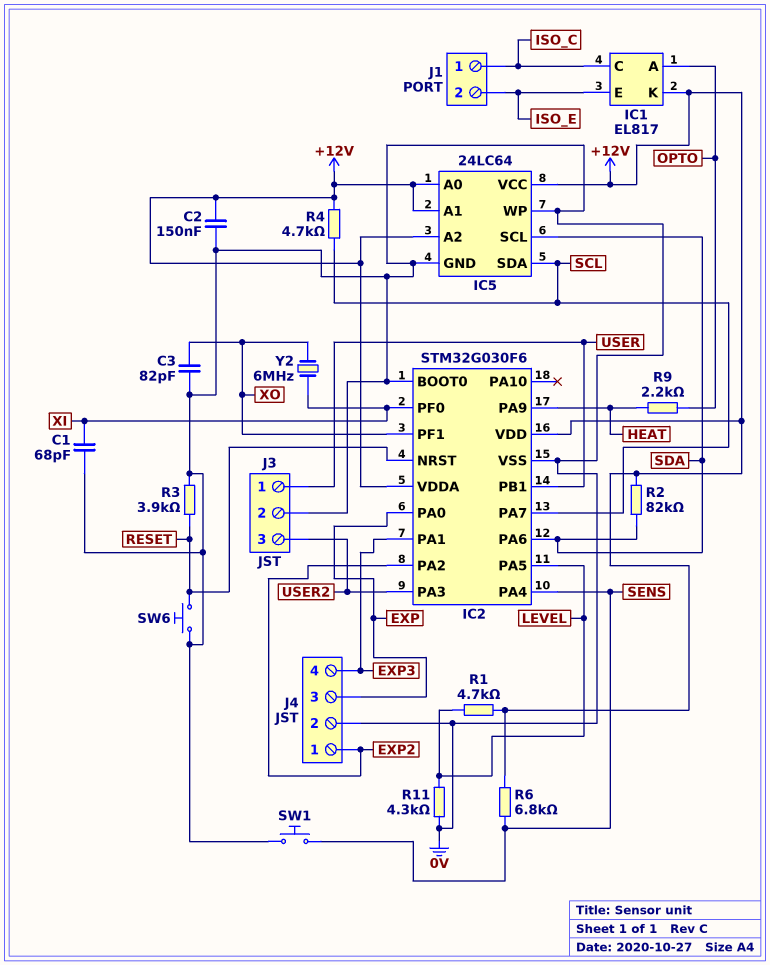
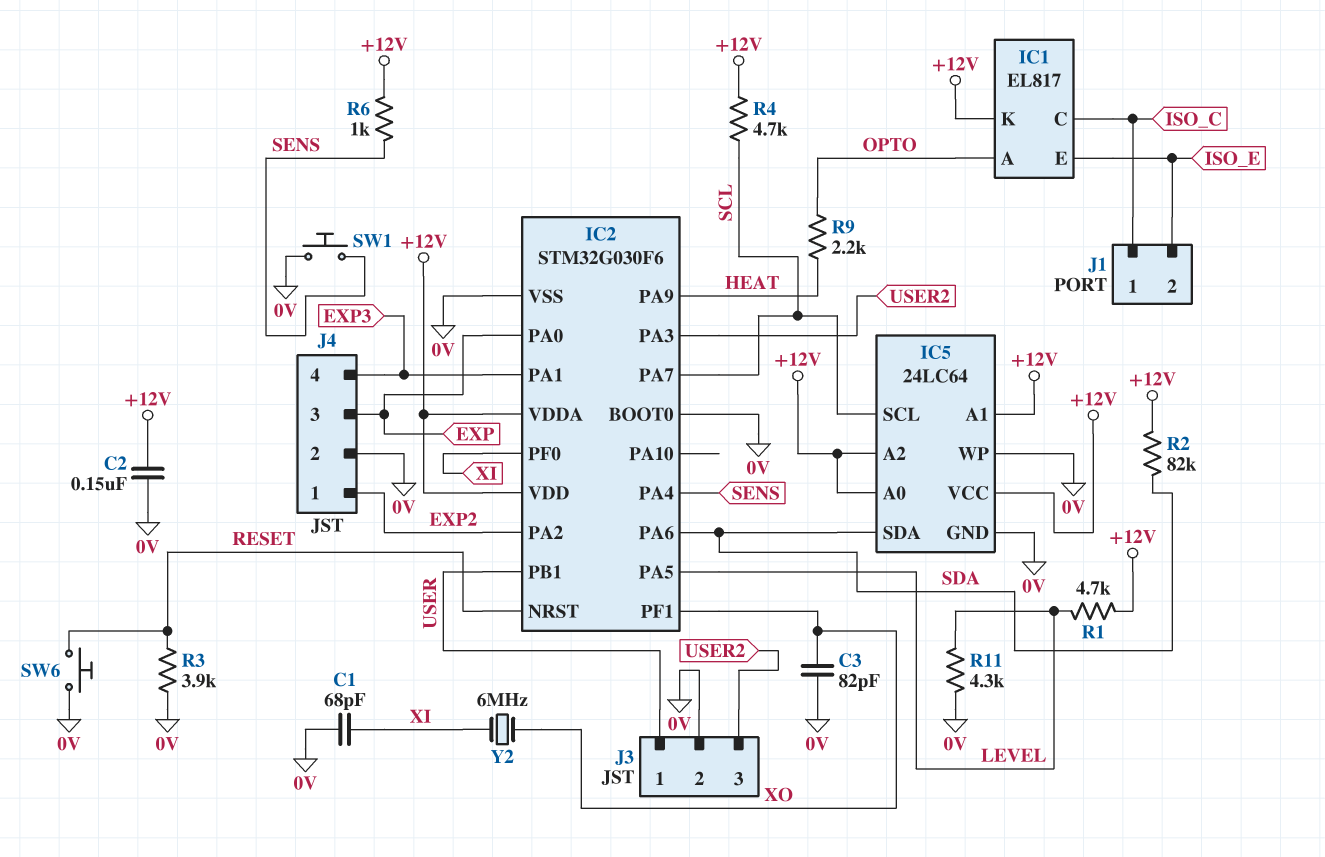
IC5 pin SCL: SDA -> SCL
IC5 pin SDA: SCL -> SDA
R6: 6.8k (+12V, SENS) -> 1k (+12V, SENS)

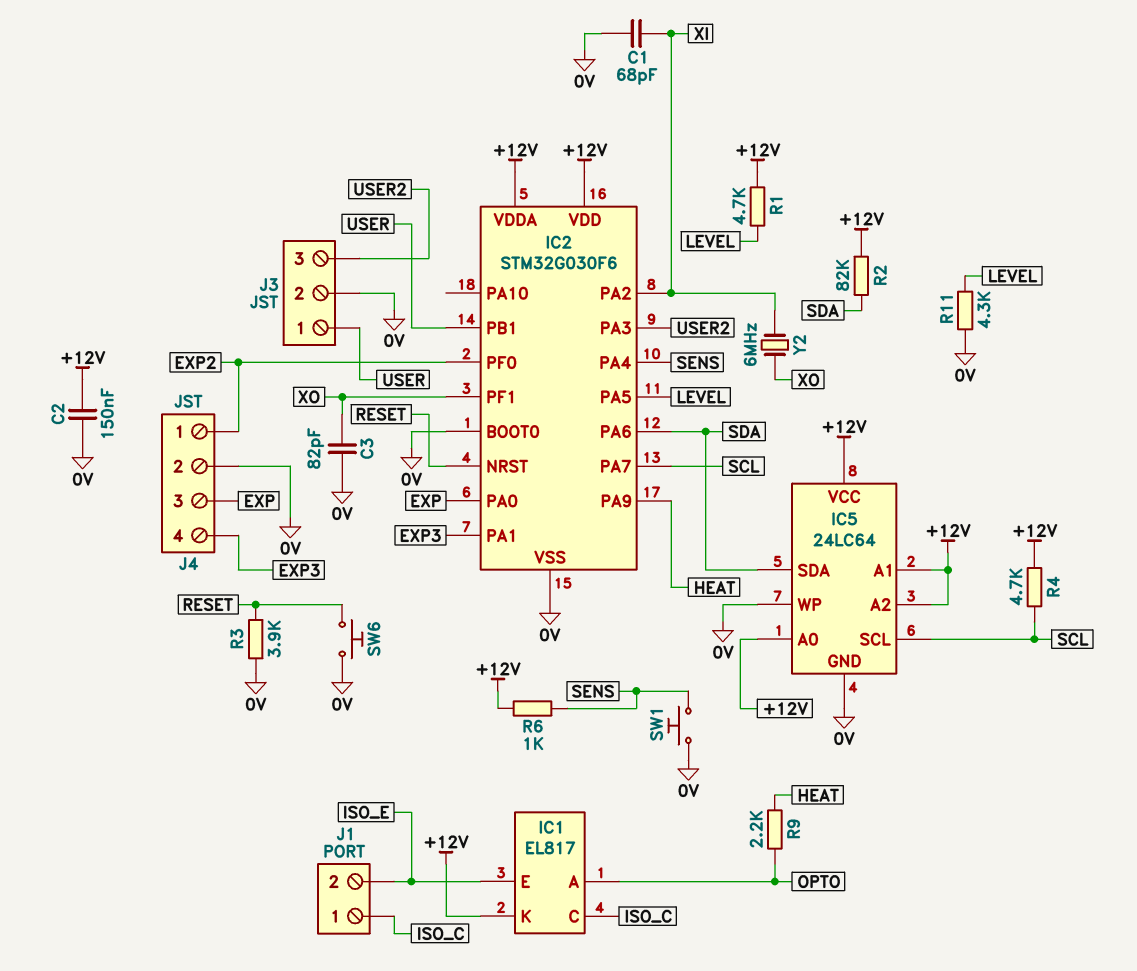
IC2 pin PA2: EXP2 -> XI
IC2 pin PF0: XI -> EXP2

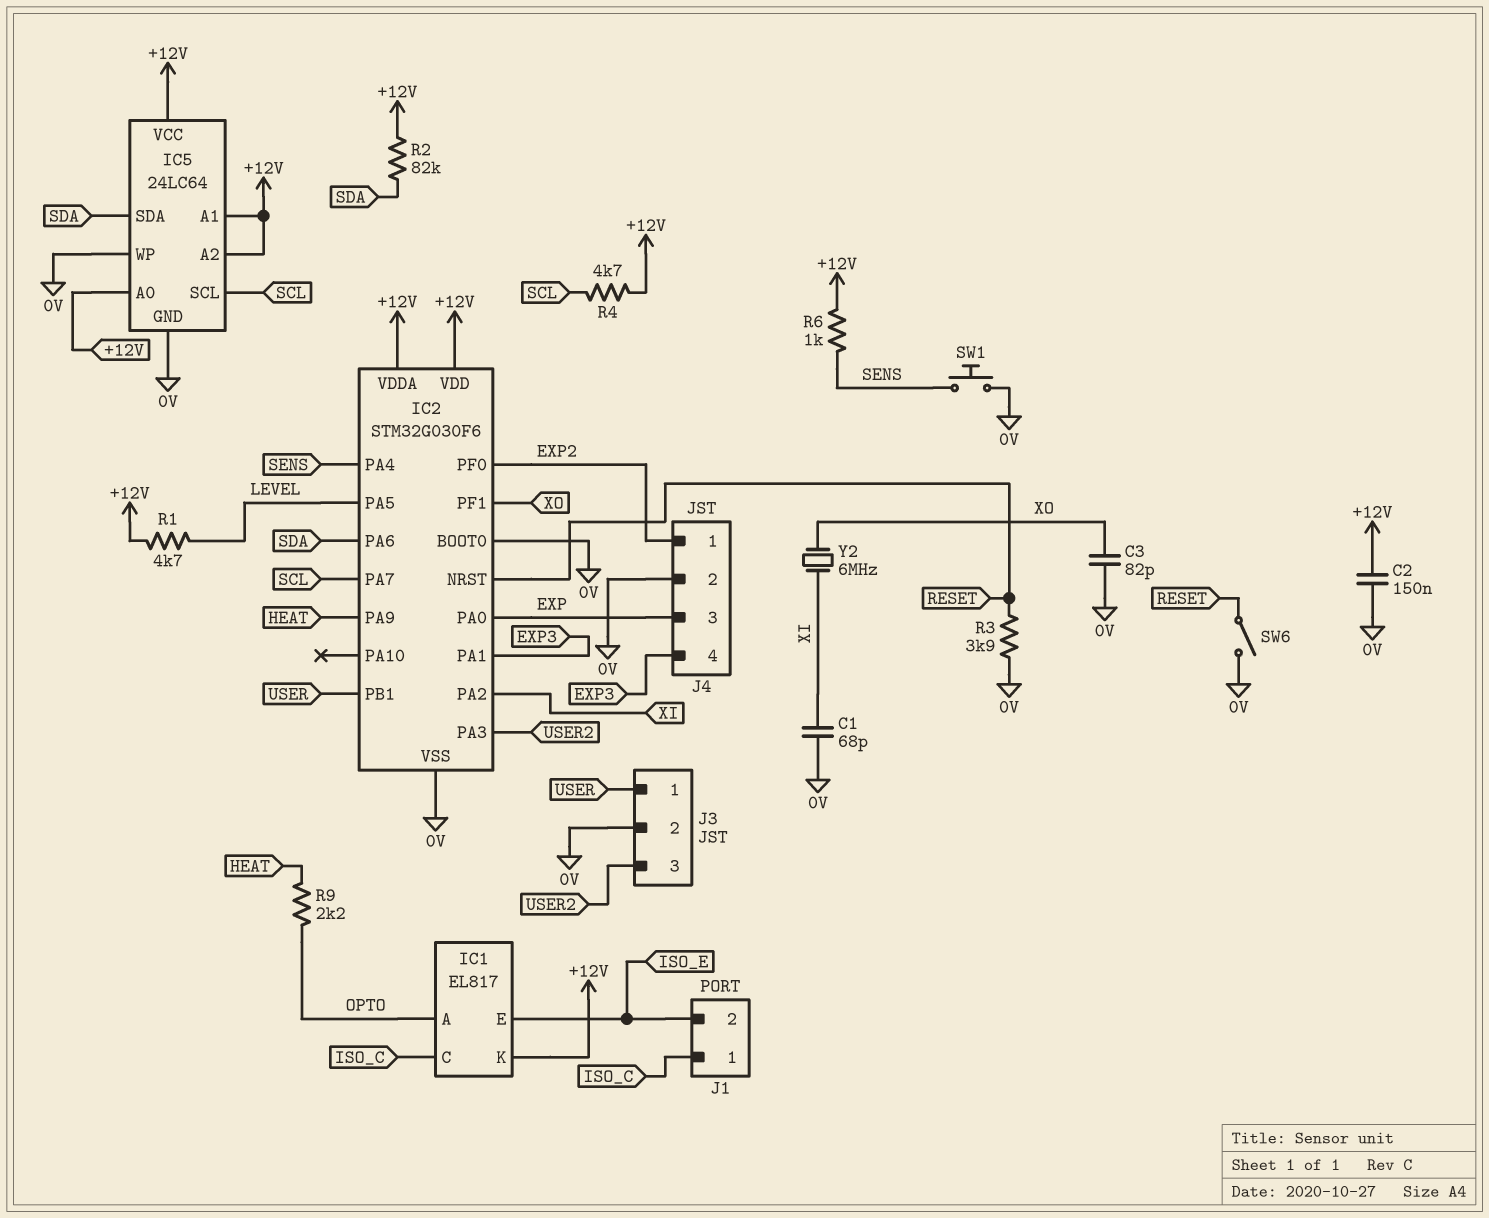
R11: 4.3k (0V, LEVEL) -> none
SW6: button (0V, RESET) -> switch (0V, RESET)

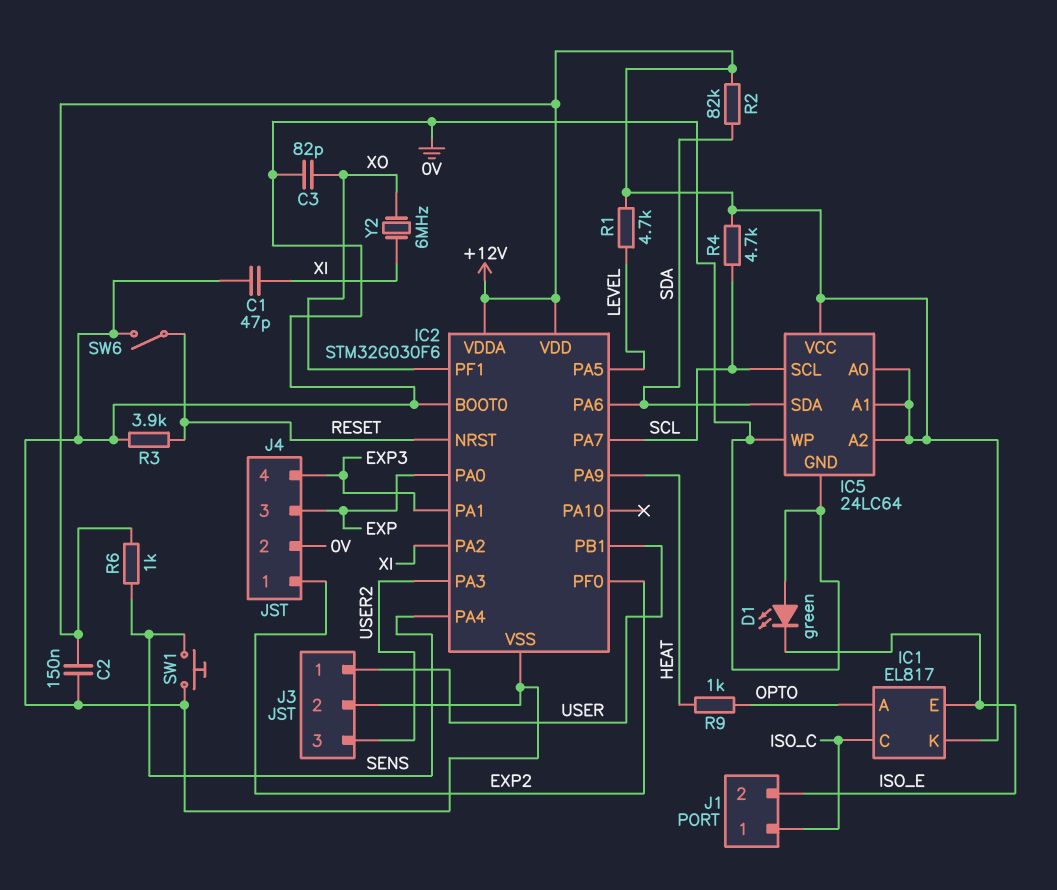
C1: 68pF (0V, XI) -> 47pF (0V, XI)
D1: none -> LED green (A 0V, K ISO_E)
R9: 2.2k (HEAT, OPTO) -> 1k (HEAT, OPTO)

